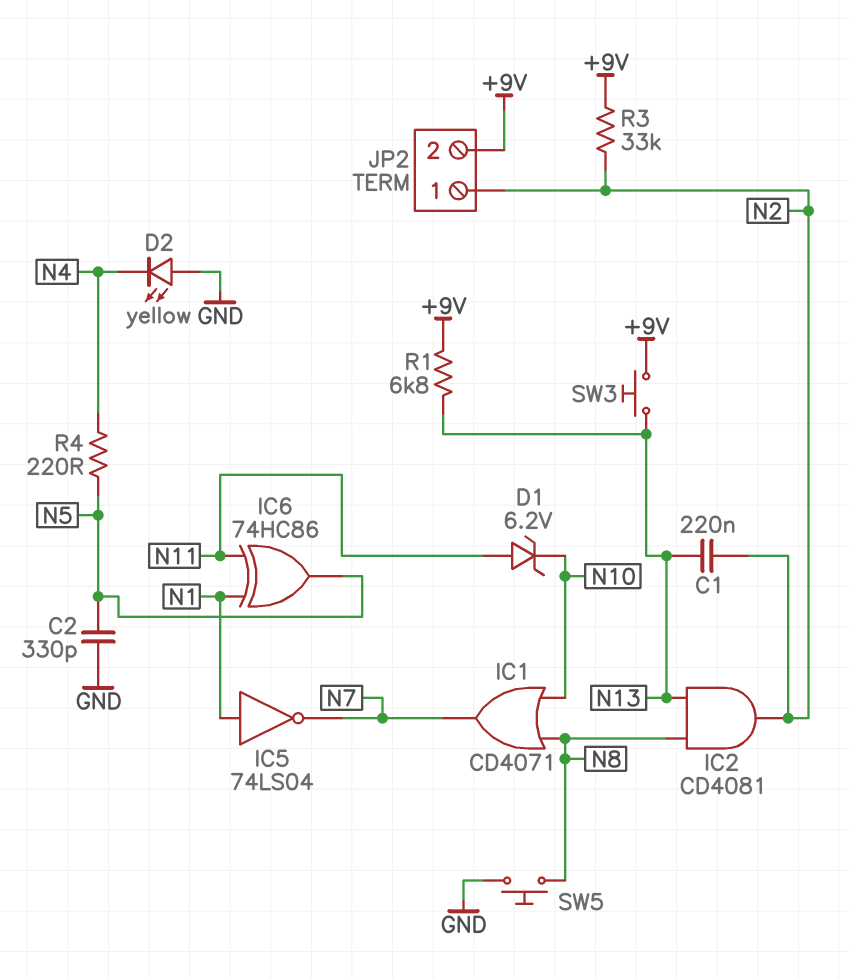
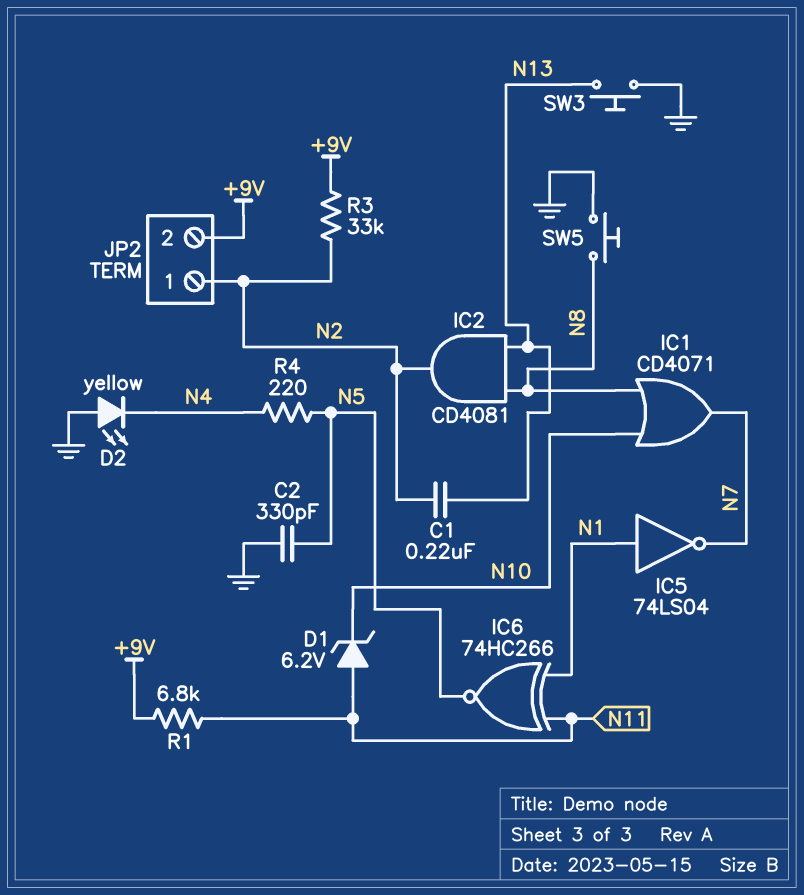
IC6: XOR 74HC86 (in N1, in N11, out N5) -> XNOR 74HC266 (in N1, in N11, out N5)
R1: 6.8k (+9V, N13) -> 6.8k (+9V, N11)
SW3: button (+9V, N13) -> button (GND, N13)

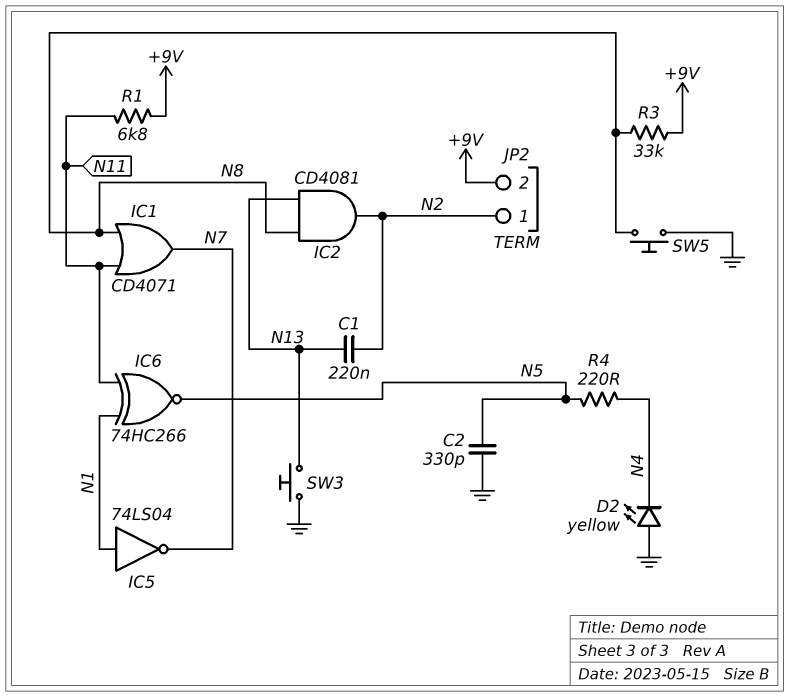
D1: zener 6.2V (A N11, K N10) -> none
IC1: OR CD4071 (in N8, in N10, out N7) -> OR CD4071 (in N8, in N11, out N7)
R3: 33k (+9V, N2) -> 33k (+9V, N8)

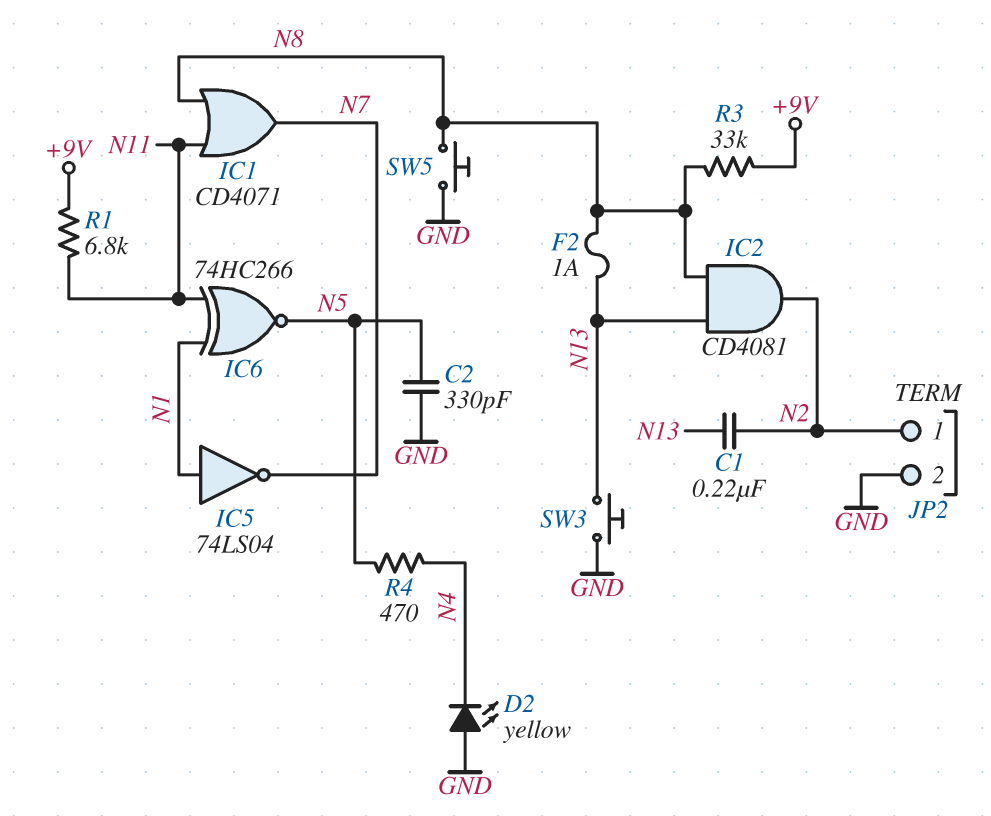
F2: none -> 1A (N8, N13)
JP2 pin 2: +9V -> GND
R4: 220 (N4, N5) -> 470 (N4, N5)

